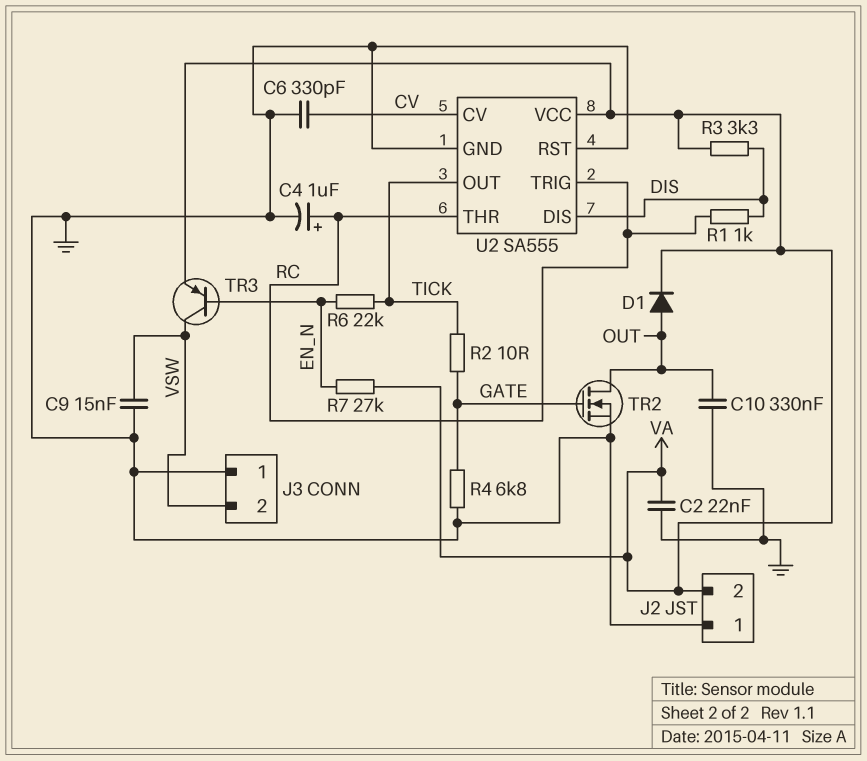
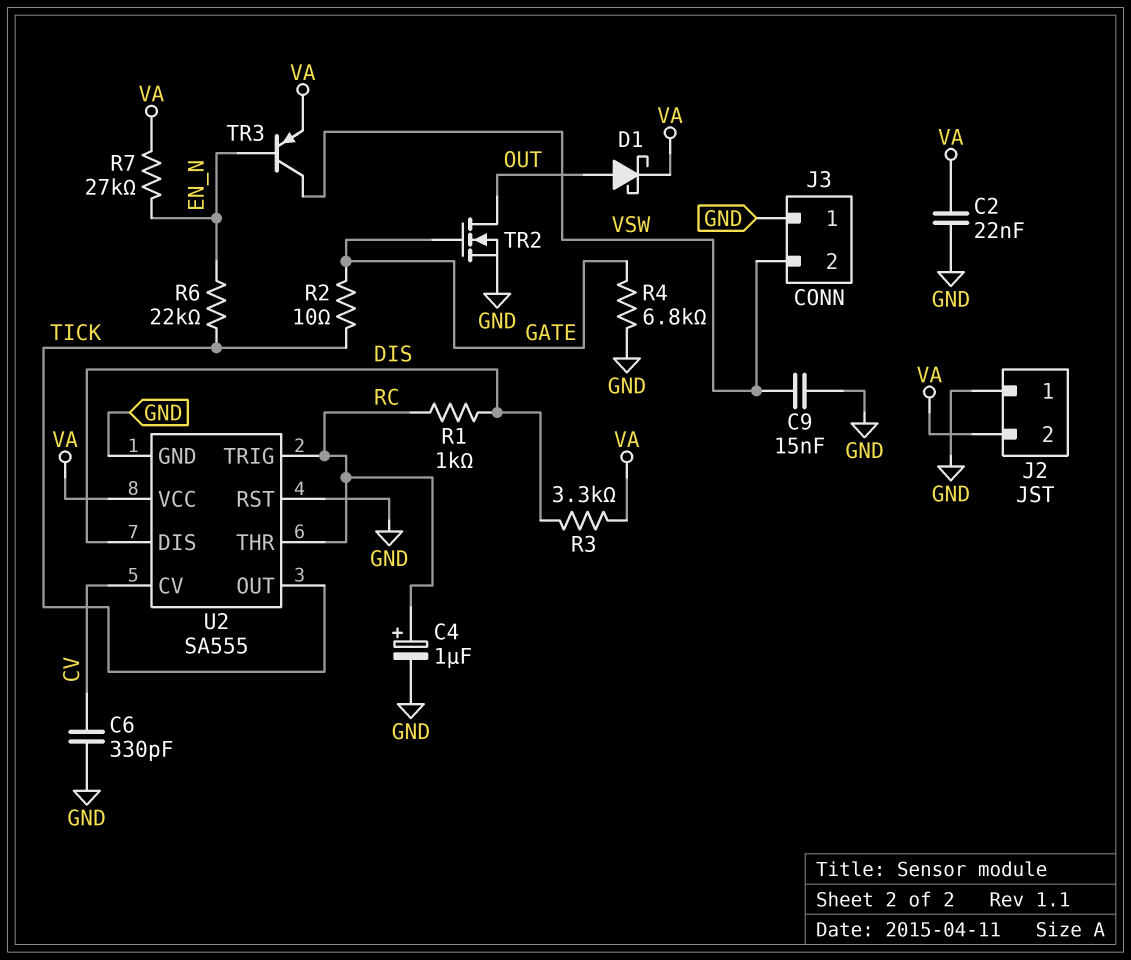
C10: 330nF (GND, OUT) -> none
D1: diode (A OUT, K VA) -> schottky (A OUT, K VA)

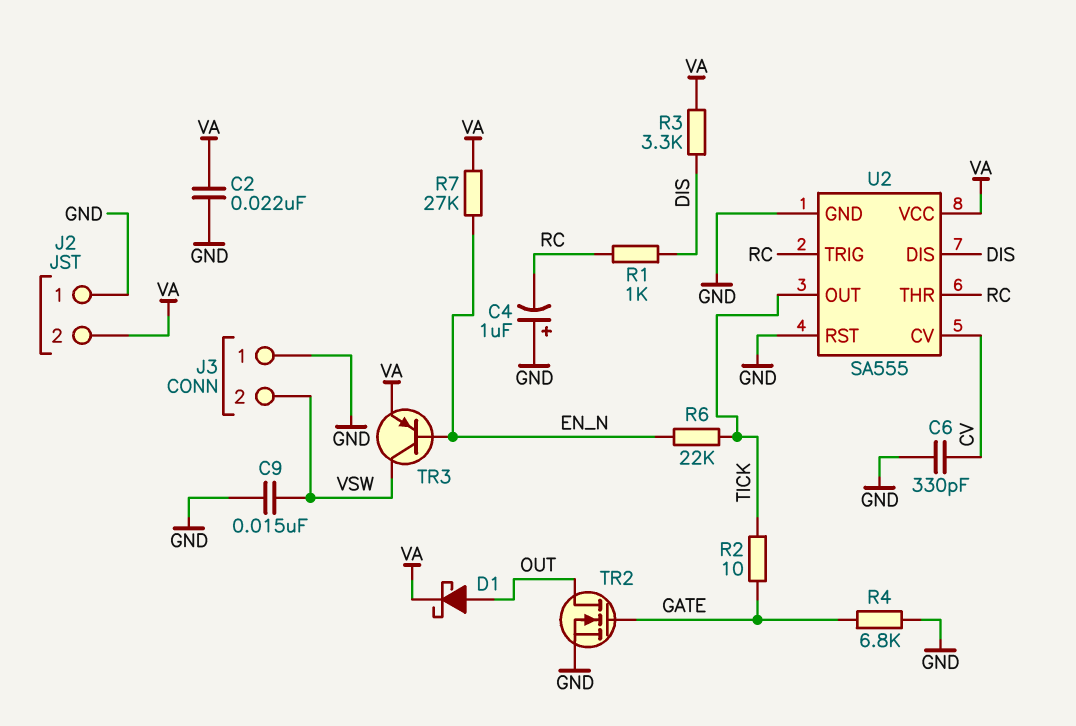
C4: 1uF (plus RC, minus GND) -> 1uF (plus GND, minus RC)

